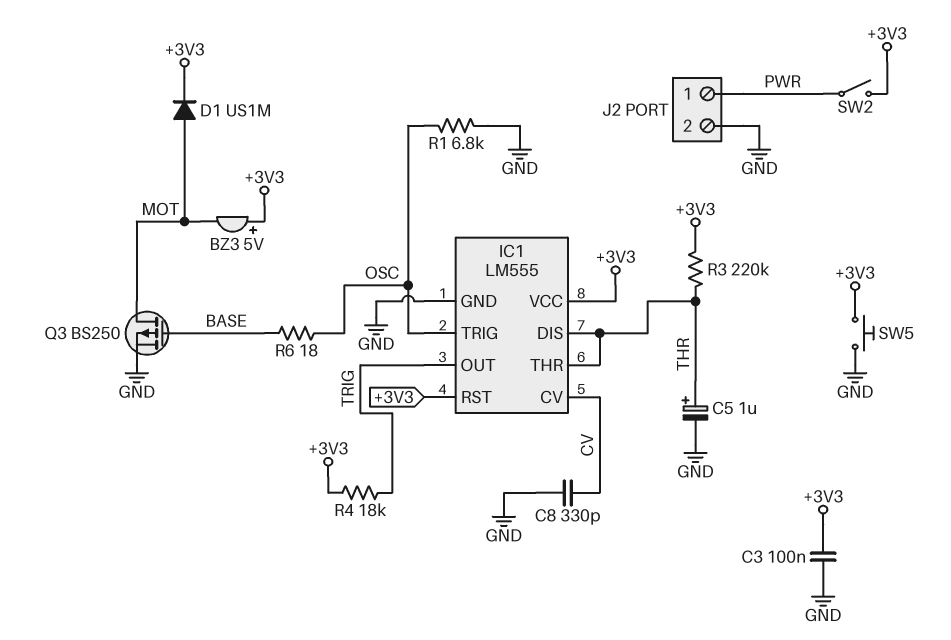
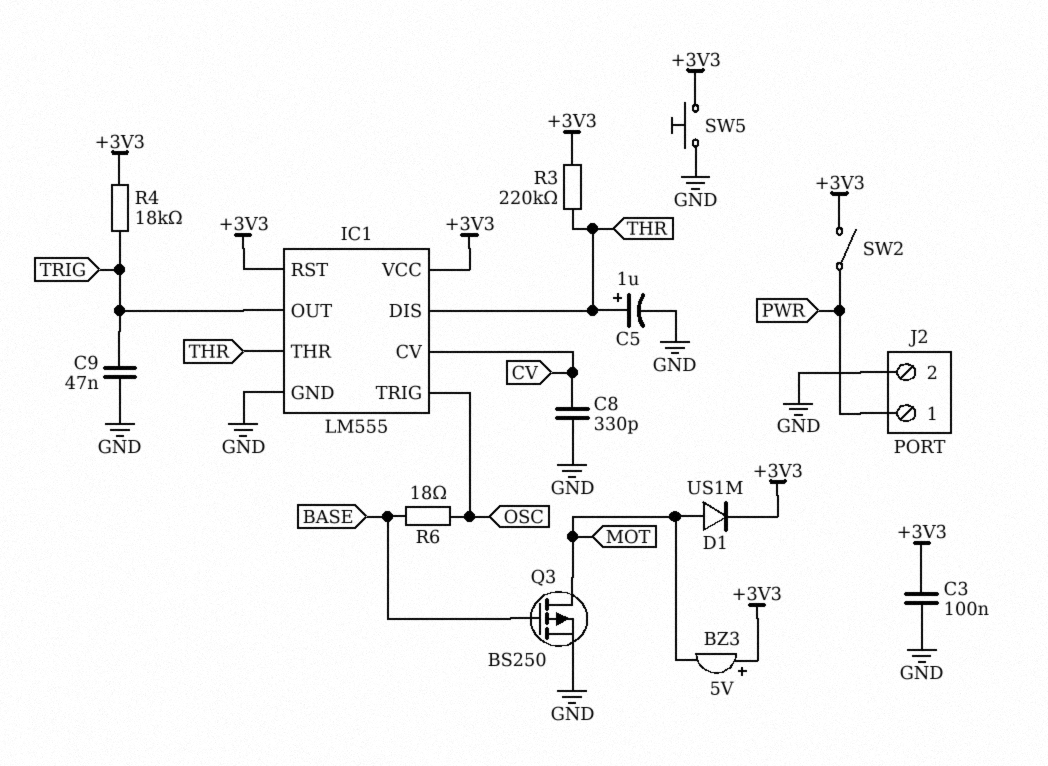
C9: none -> 47nF (GND, TRIG)
R1: 6.8k (GND, OSC) -> none

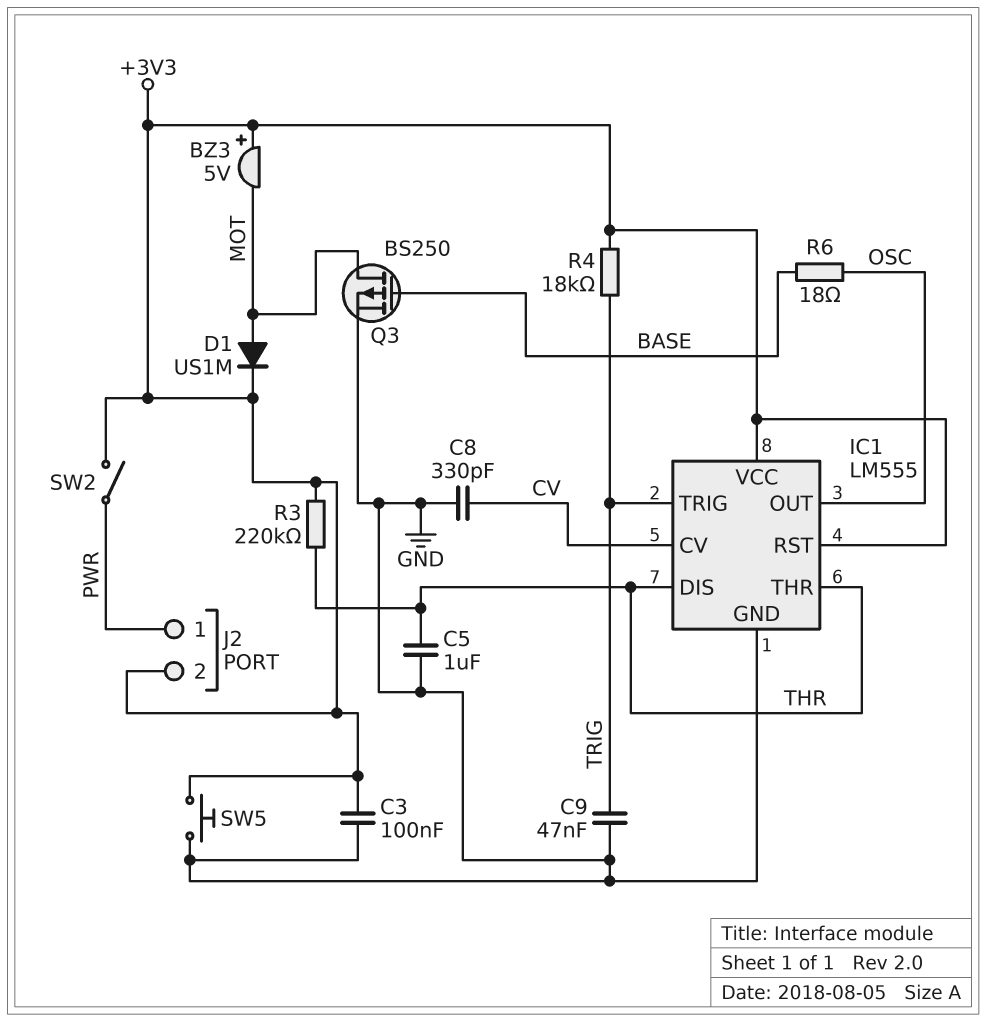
C5: 1uF (plus THR, minus GND) -> 1uF (GND, THR)
IC1 pin OUT: TRIG -> OSC
IC1 pin TRIG: OSC -> TRIG
J2 pin 2: GND -> +3V3

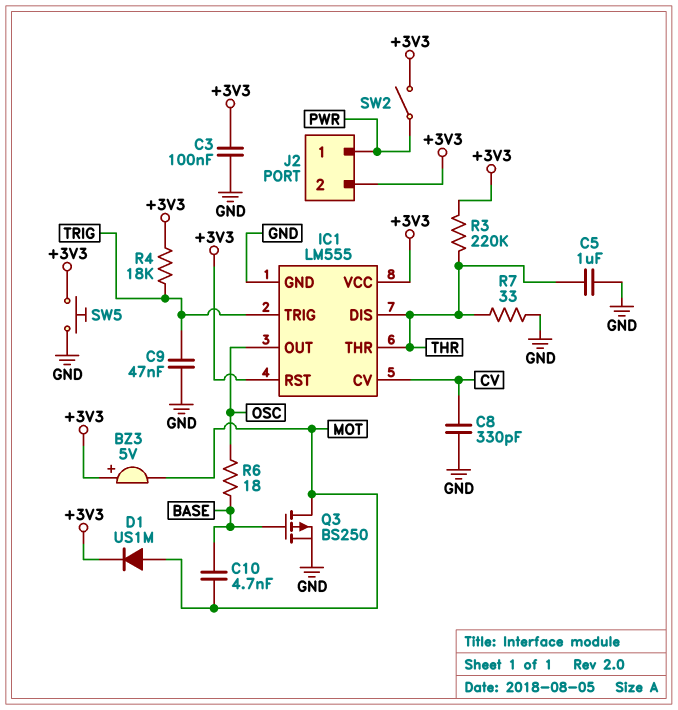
C10: none -> 4.7nF (BASE, MOT)
R7: none -> 33 (GND, THR)

